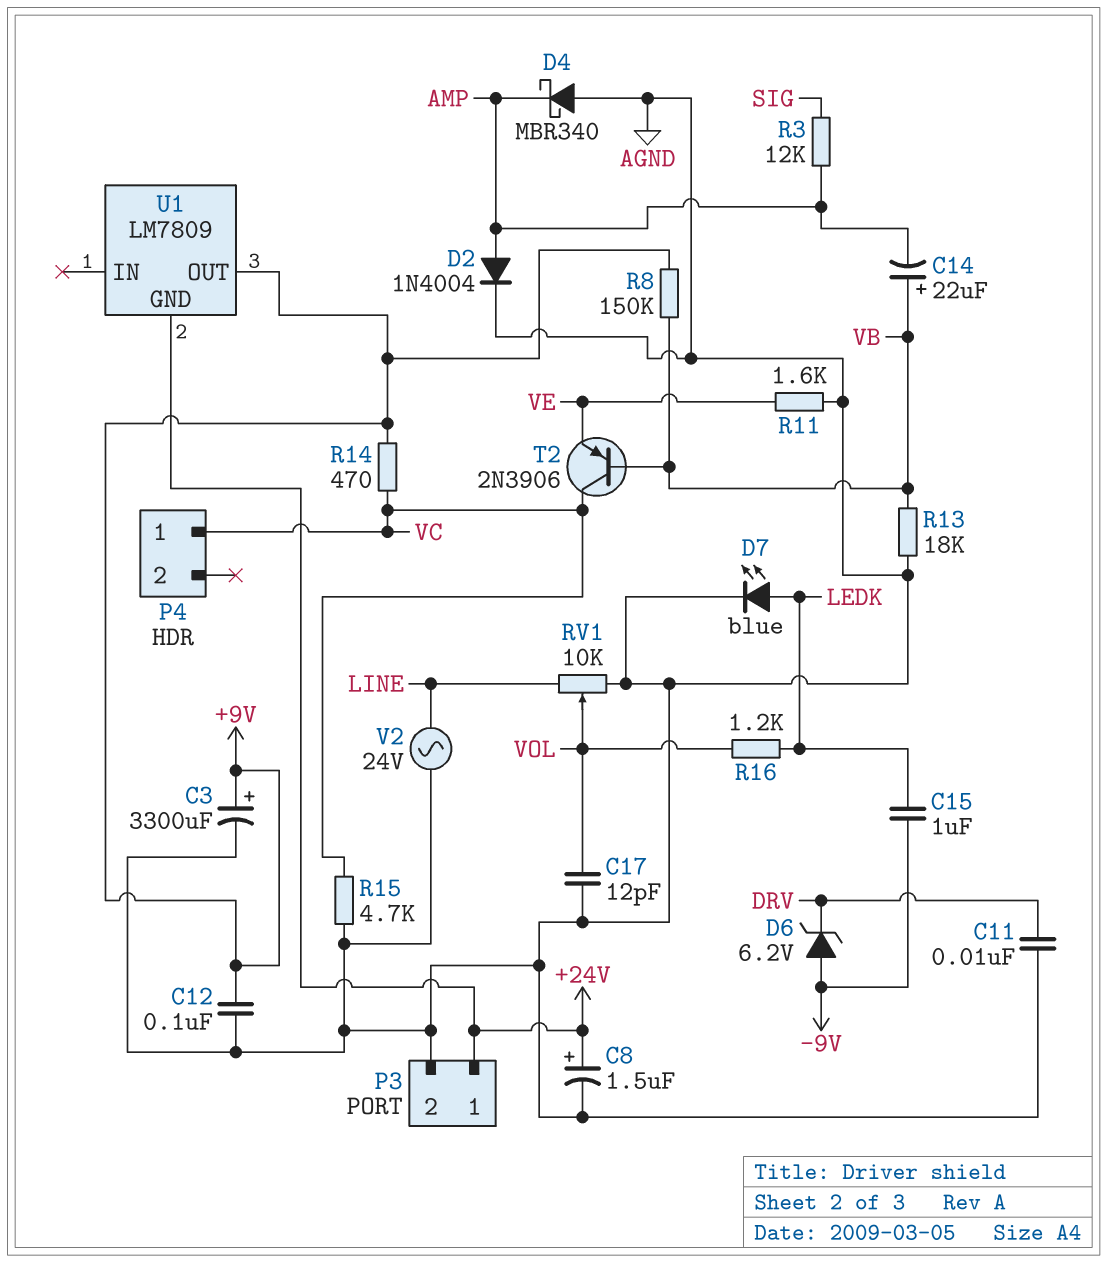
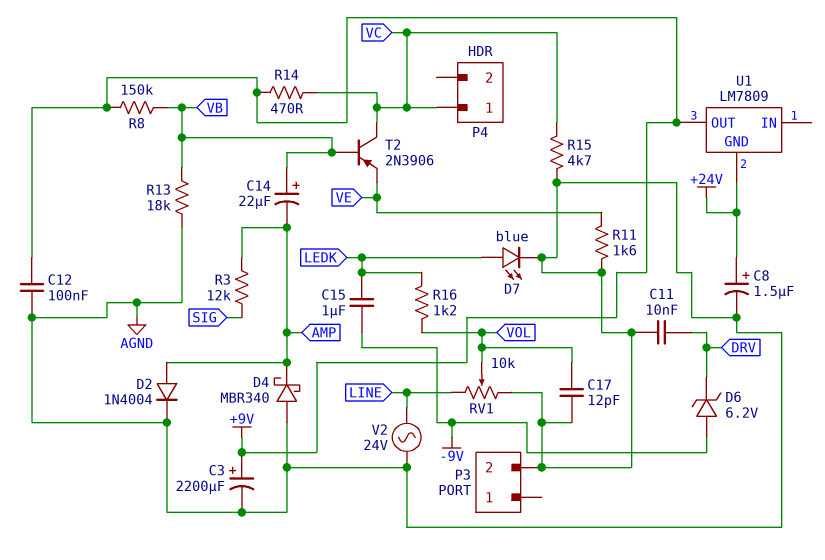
C3: 3300uF (plus +9V, minus AGND) -> 2200uF (plus +9V, minus AGND)
P3 pin 1: +24V -> none

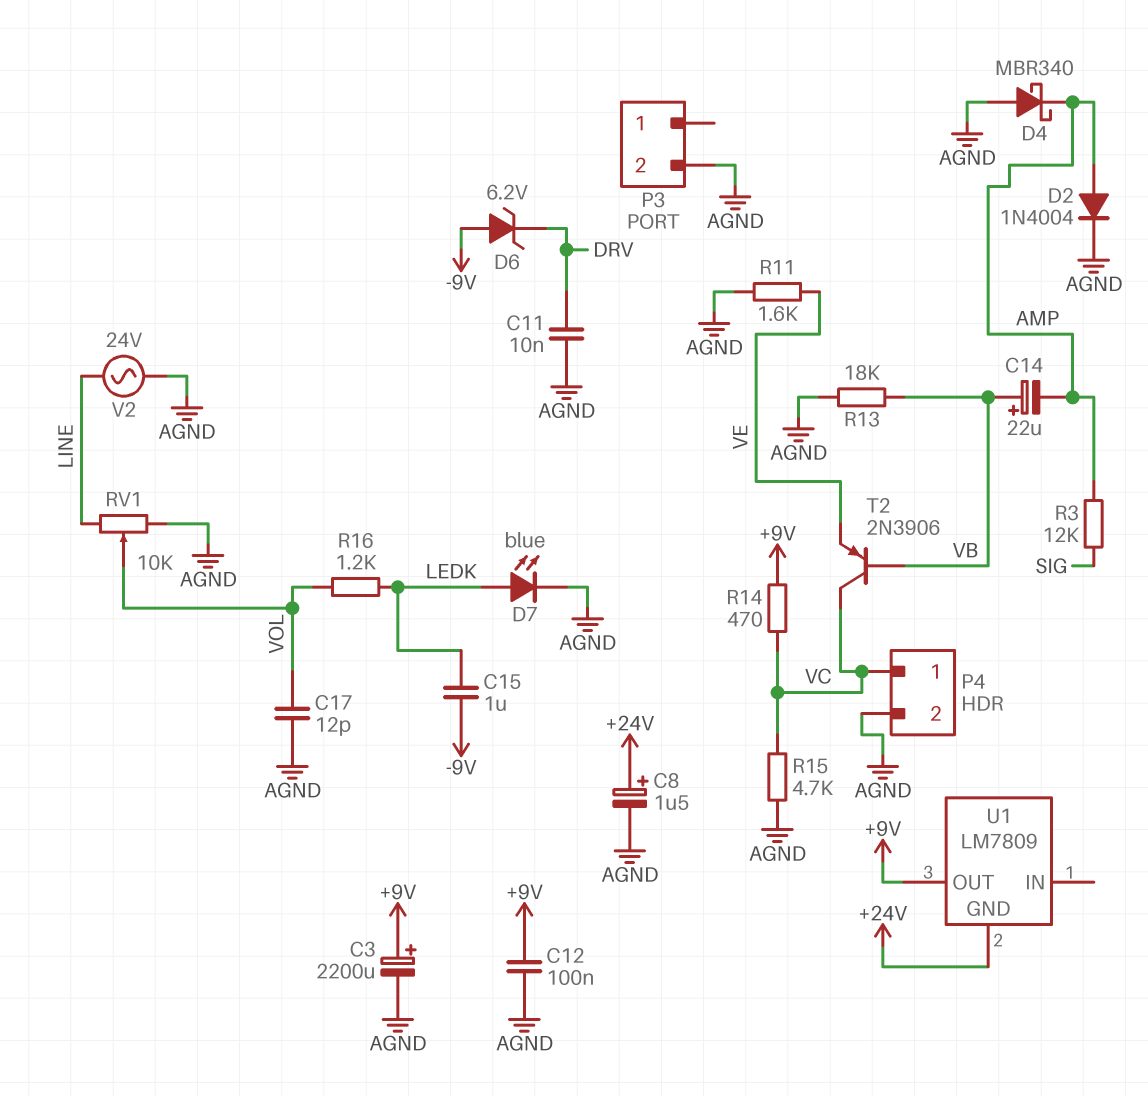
P4 pin 2: none -> AGND
R8: 150k (+9V, VB) -> none

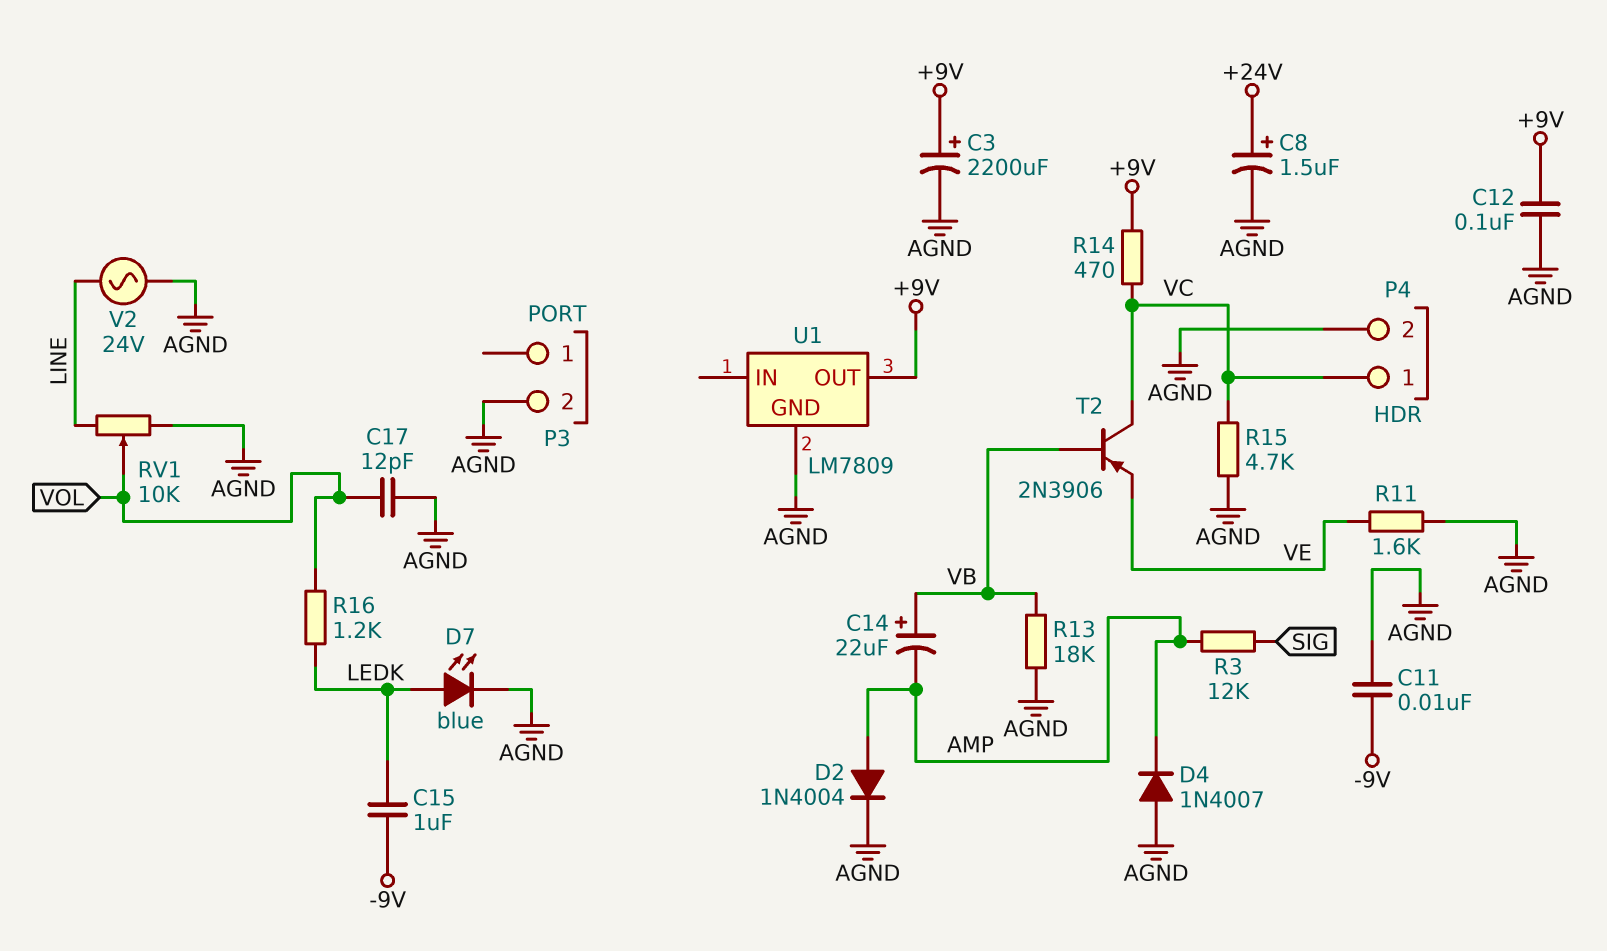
C11: 10nF (AGND, DRV) -> 10nF (-9V, AGND)
D4: schottky MBR340 (A AGND, K AMP) -> diode 1N4007 (A AGND, K AMP)
D6: zener 6.2V (A -9V, K DRV) -> none
U1 pin GND: +24V -> AGND

